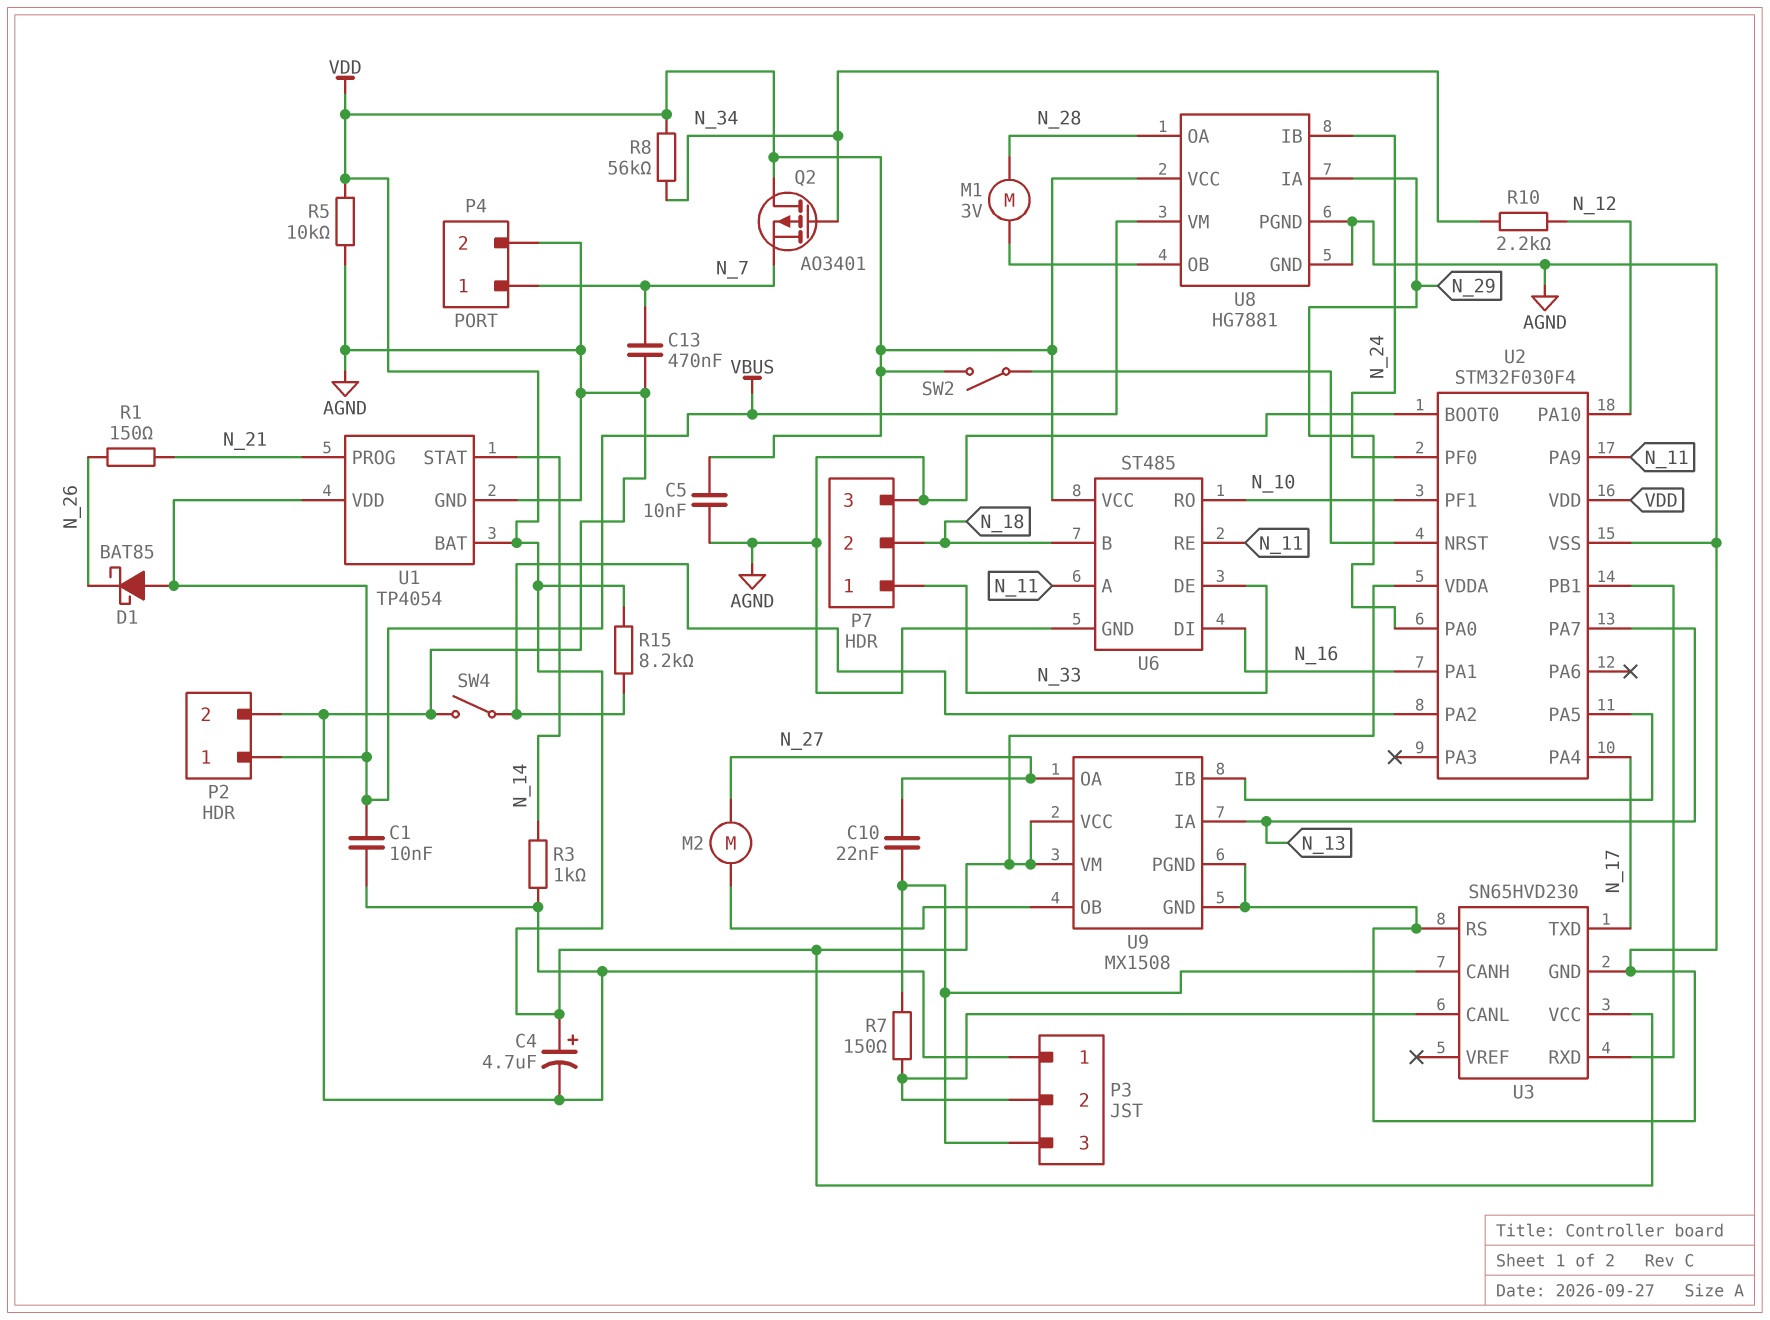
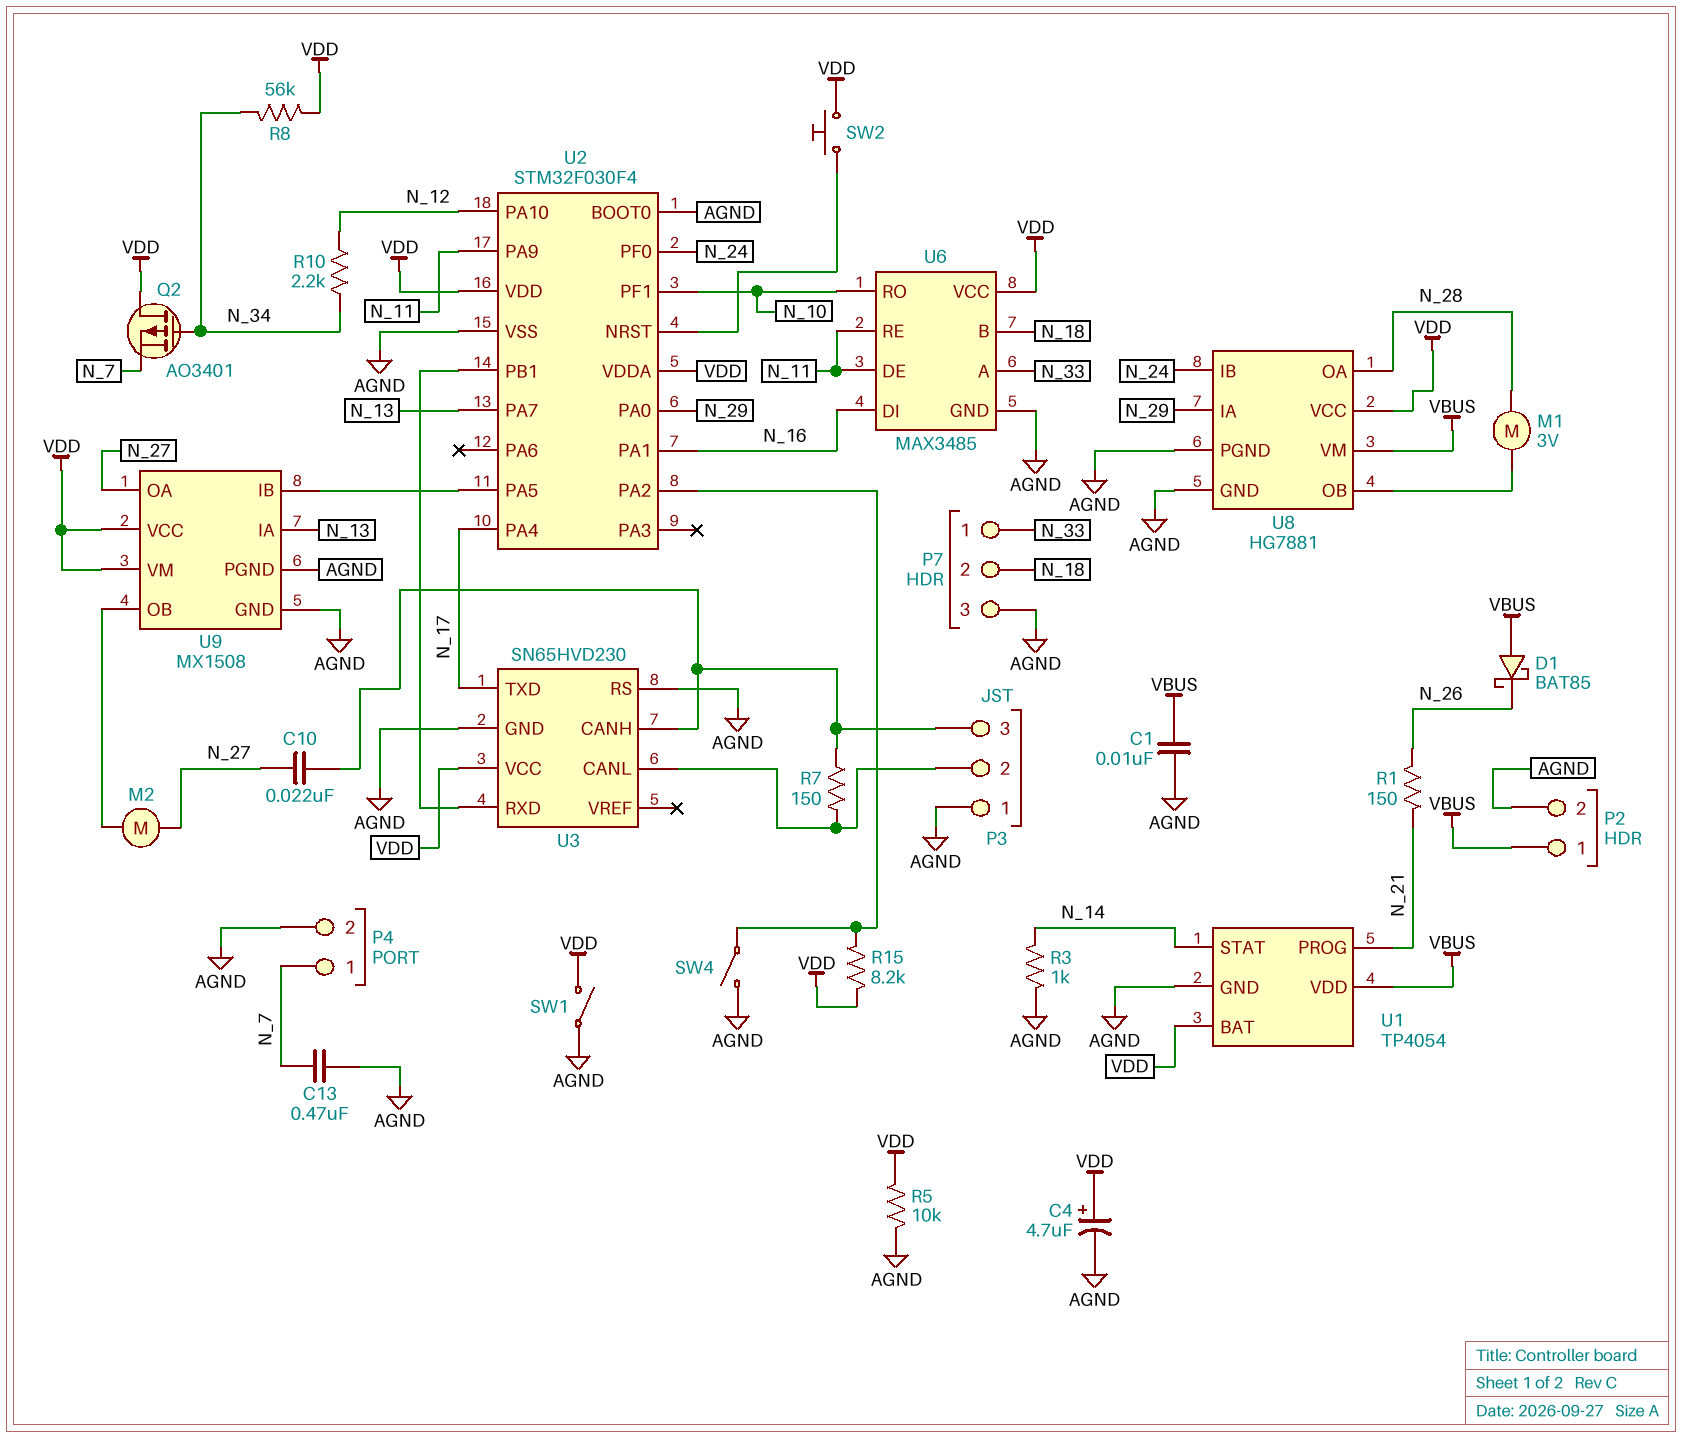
C5: 10nF (AGND, VDD) -> none
SW1: none -> switch (AGND, VDD)
SW2: switch (U2/NRST, VDD) -> button (U2/NRST, VDD)
U6: ST485 -> MAX3485
U6 pin A: N_11 -> N_33
U6 pin DE: N_33 -> N_11

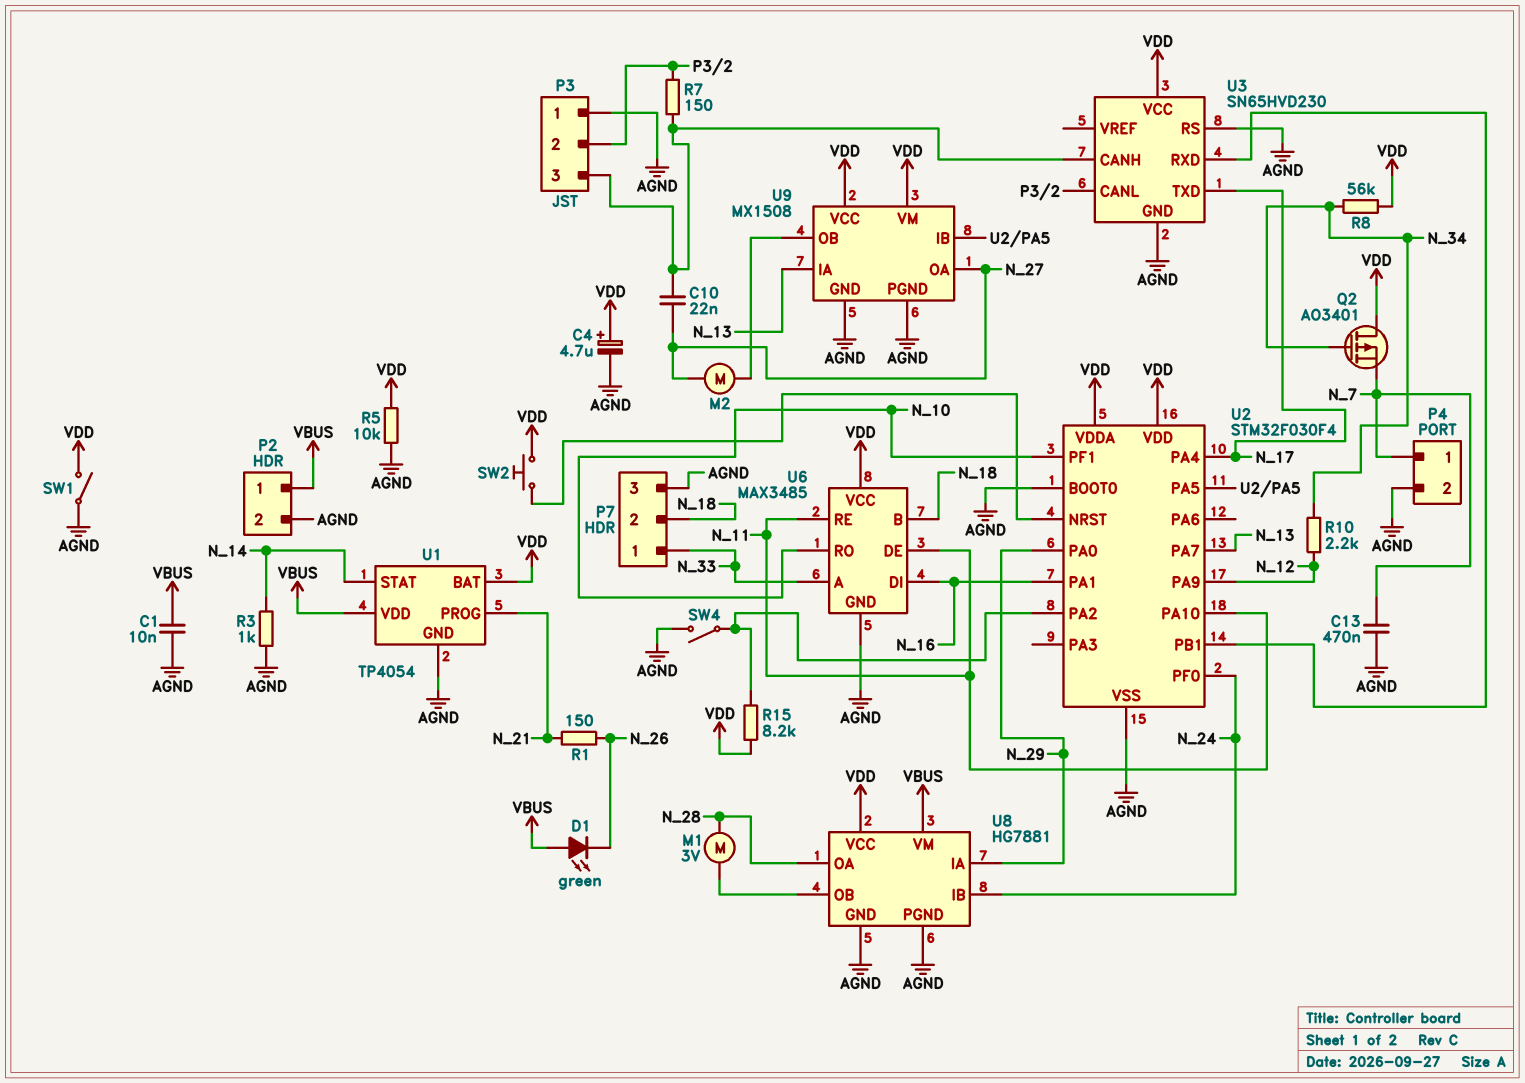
D1: schottky BAT85 (A VBUS, K N_26) -> LED green (A VBUS, K N_26)
U2 pin PA9: N_11 -> N_12
U2 pin PA10: N_12 -> N_11

